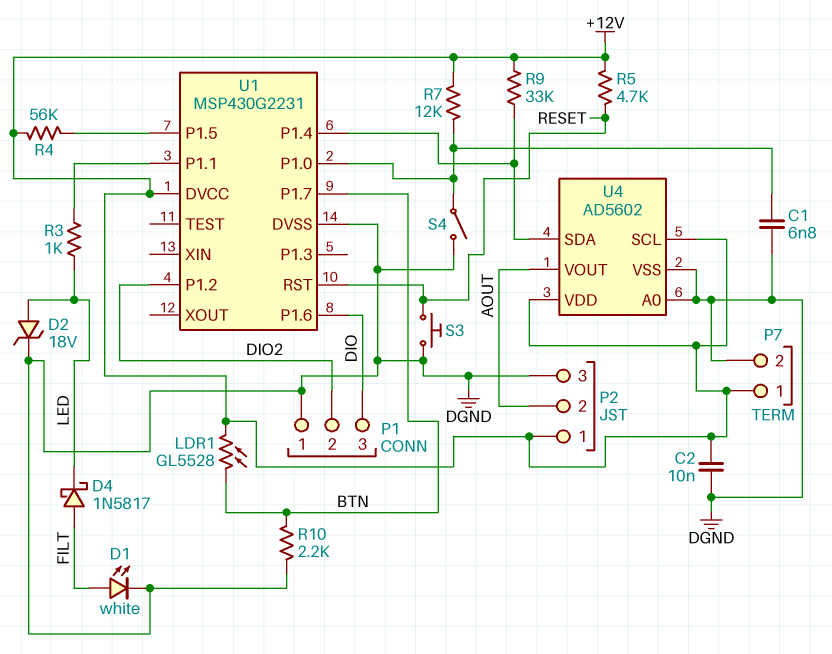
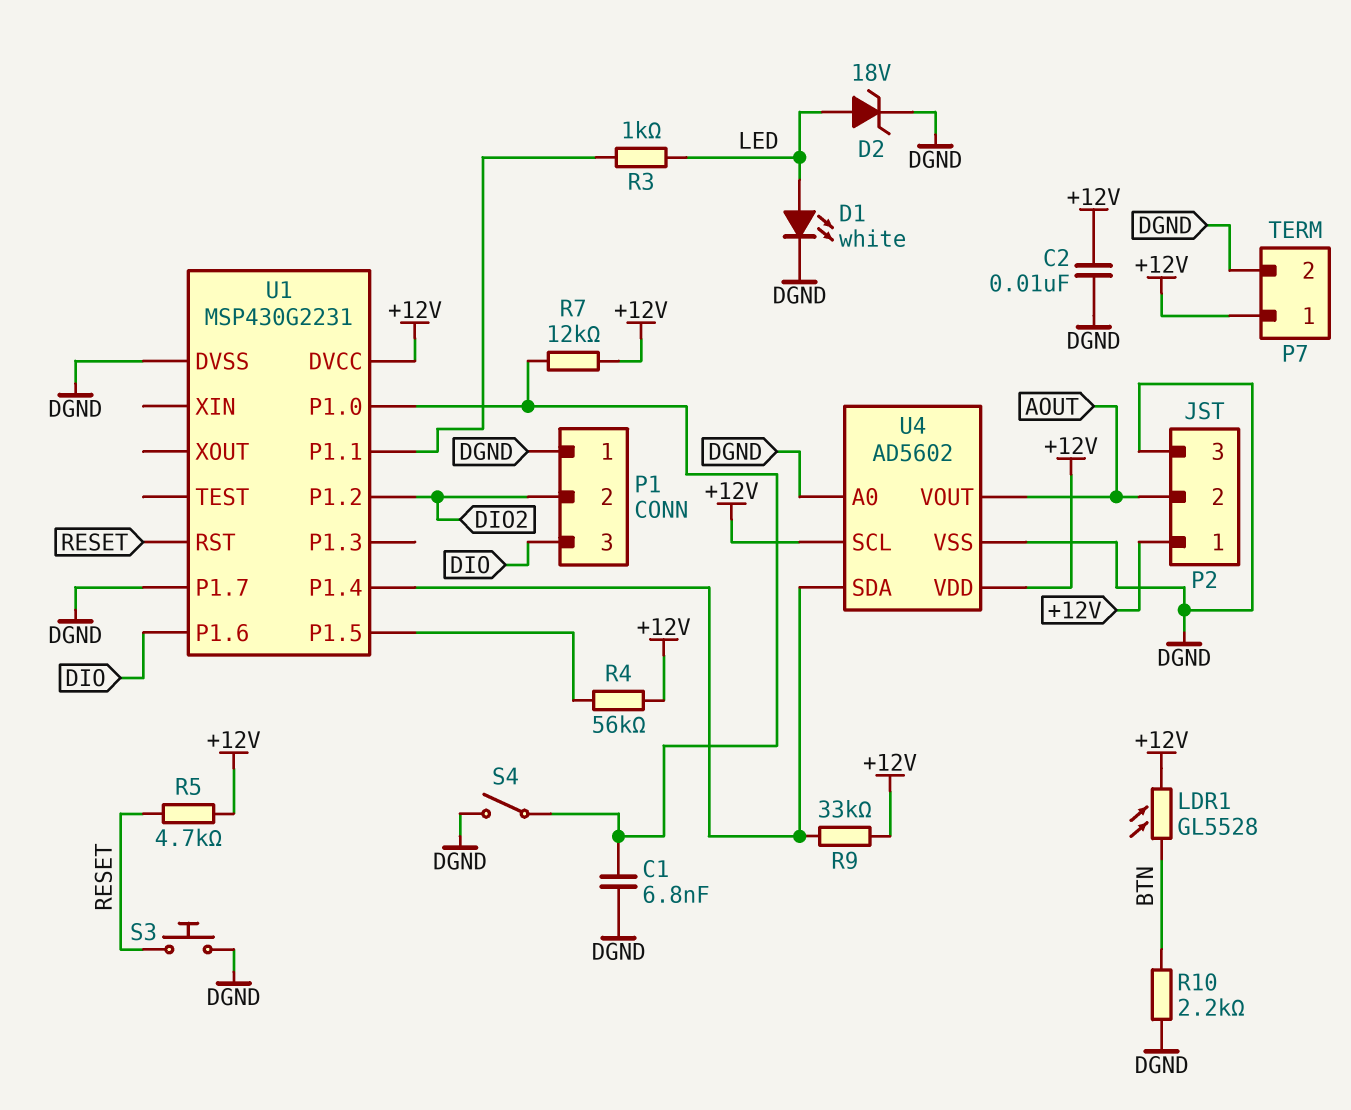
D1: LED white (A FILT, K DGND) -> LED white (A LED, K DGND)
D4: schottky 1N5817 (A FILT, K LED) -> none
U1 pin P1.7: BTN -> DGND

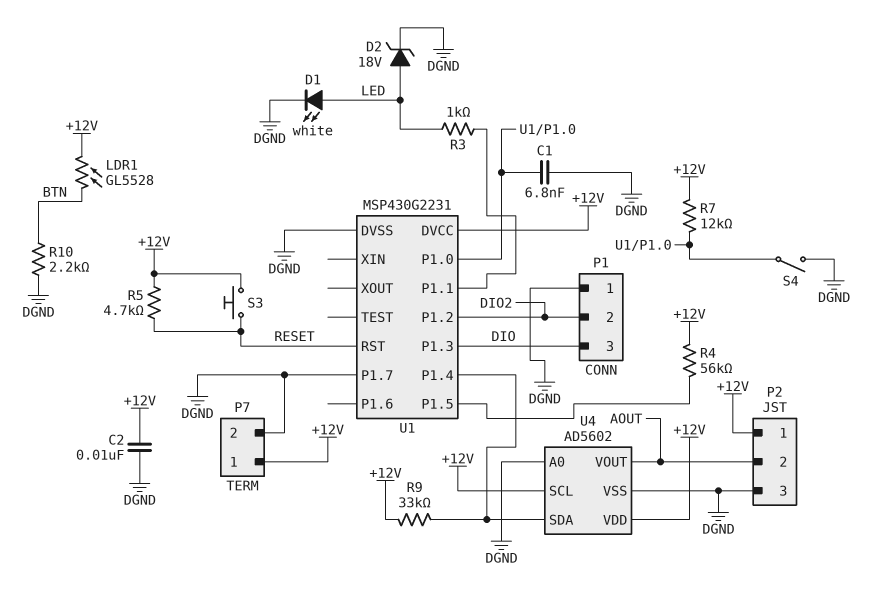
S3: button (DGND, RESET) -> button (+12V, RESET)
U1 pin P1.3: none -> DIO
U1 pin P1.6: DIO -> none

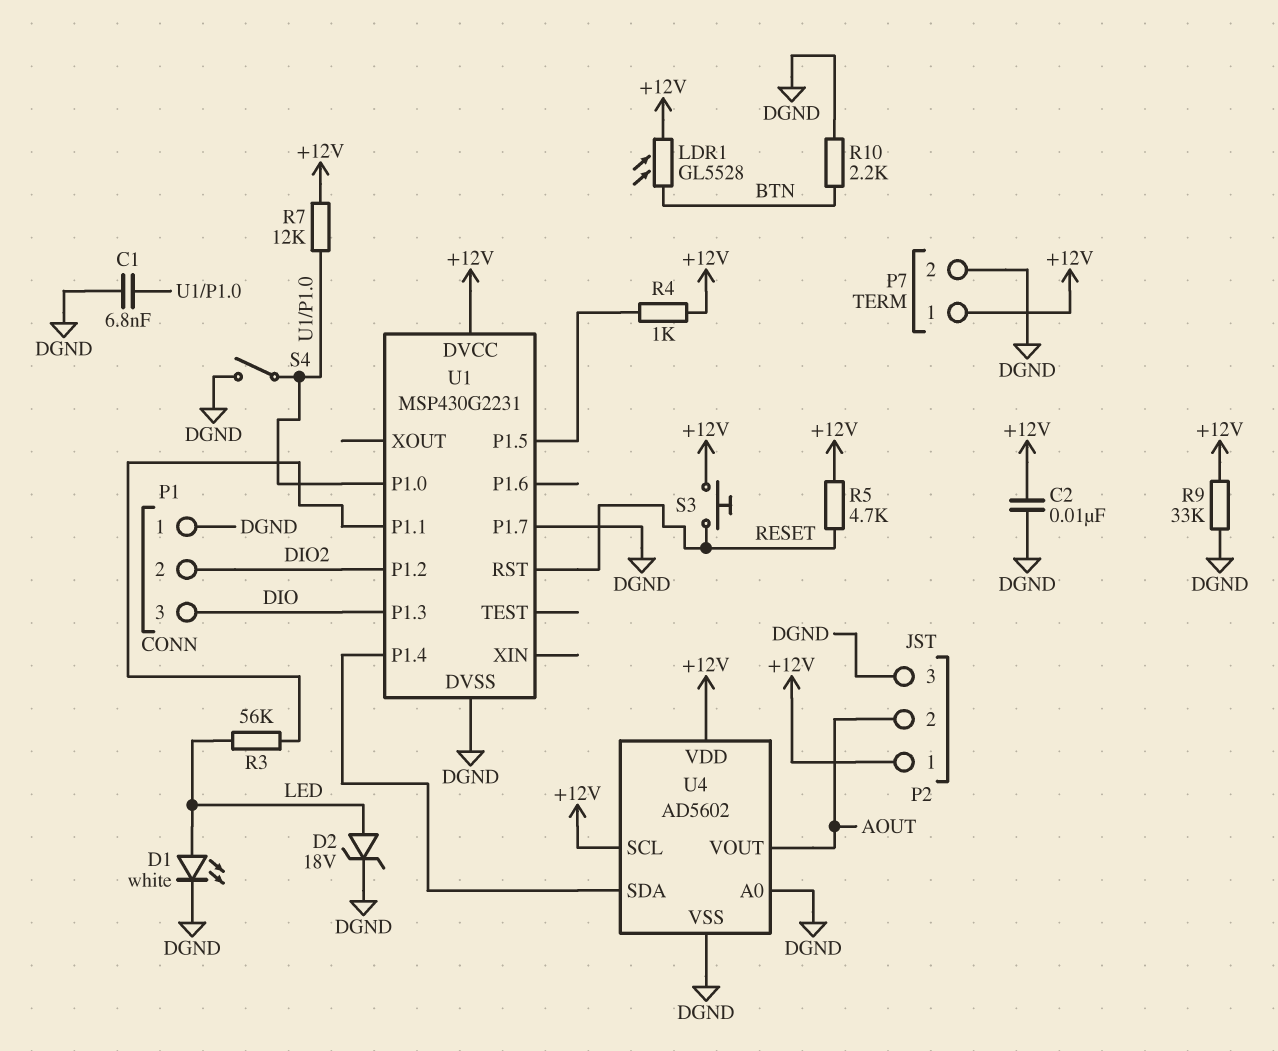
R3: 1k (LED, U1/P1.1) -> 56k (LED, U1/P1.1)
R4: 56k (+12V, U1/P1.5) -> 1k (+12V, U1/P1.5)
R9: 33k (+12V, U1/P1.4) -> 33k (+12V, DGND)

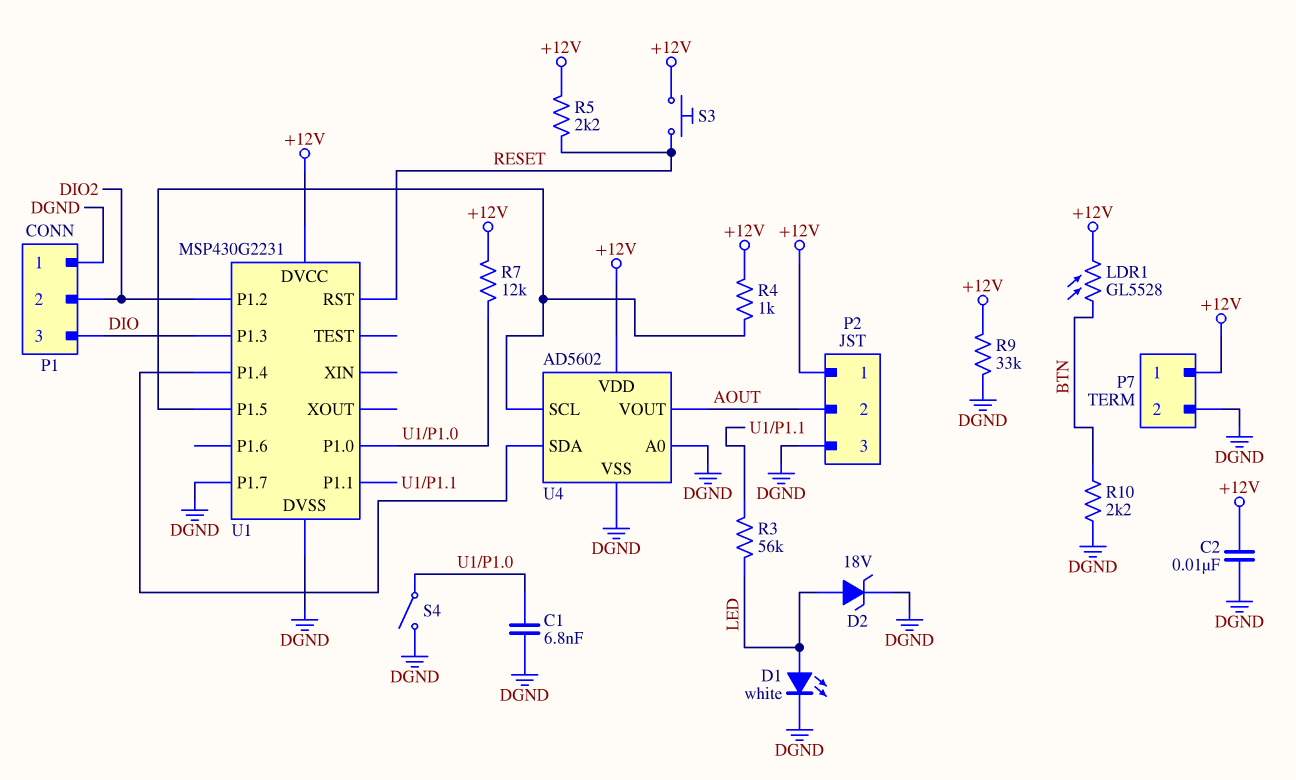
R5: 4.7k (+12V, RESET) -> 2.2k (+12V, RESET)
U4 pin SCL: +12V -> U1/P1.5

